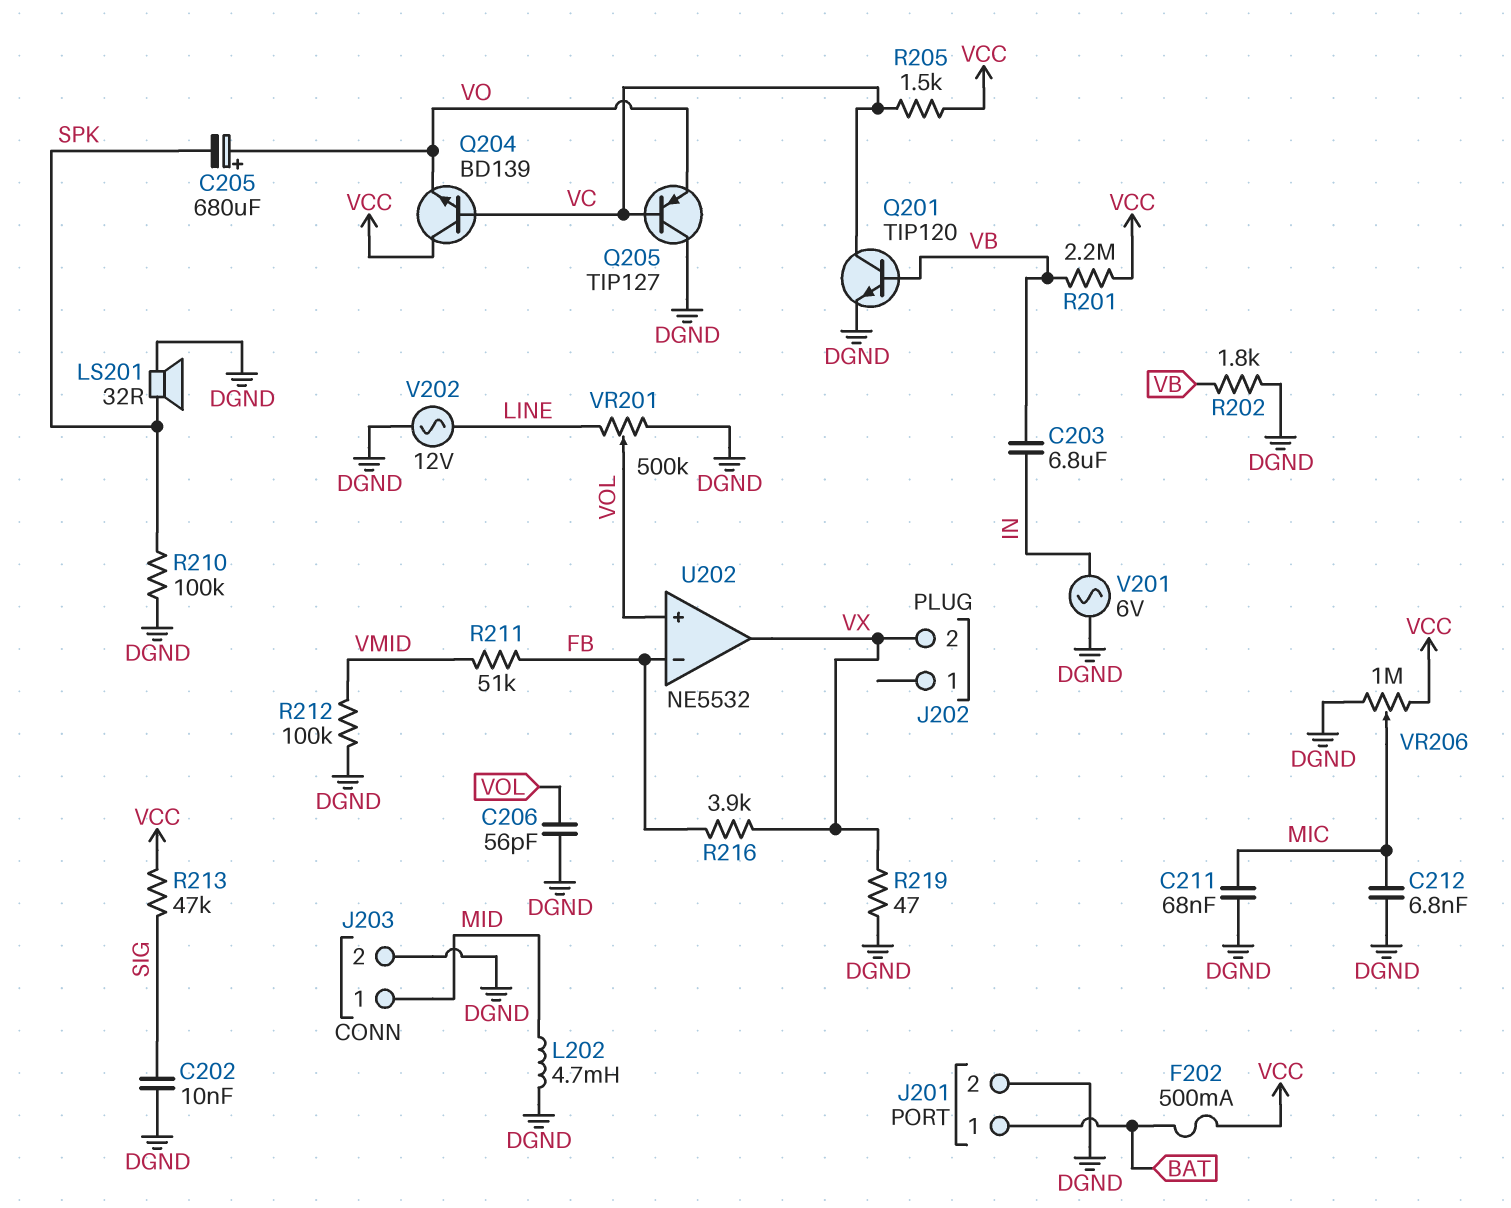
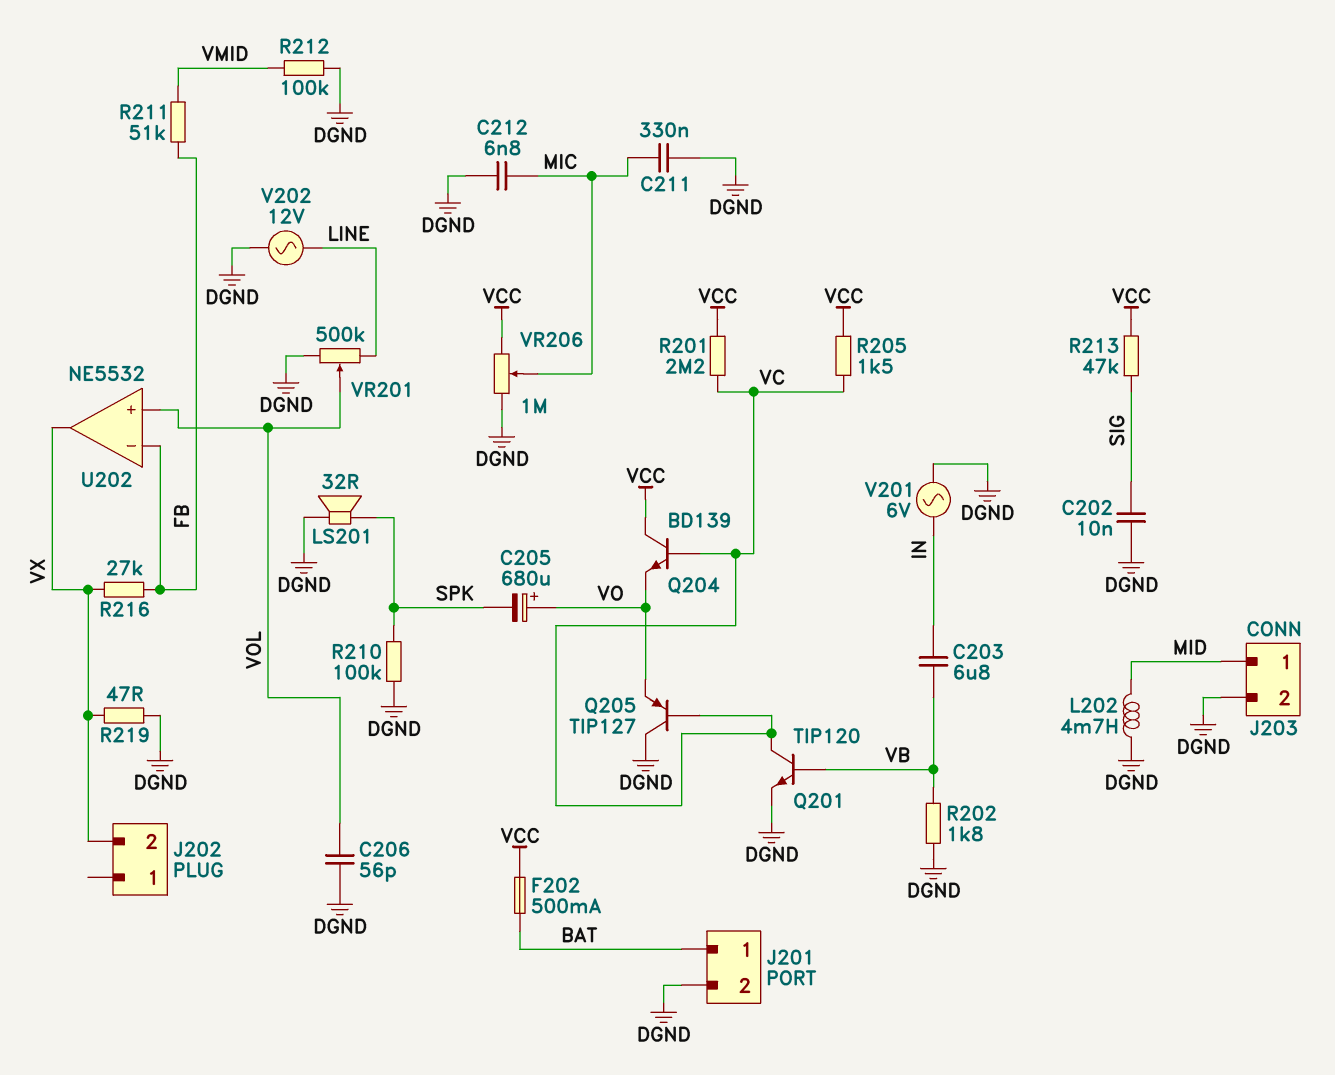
C211: 68nF (DGND, MIC) -> 330nF (DGND, MIC)
R201: 2.2M (VB, VCC) -> 2.2M (VC, VCC)
R216: 3.9k (FB, VX) -> 27k (FB, VX)

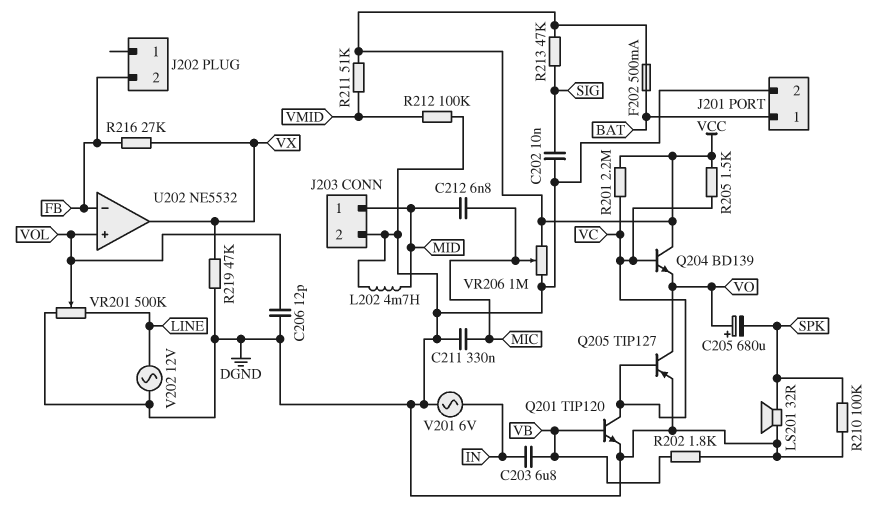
C206: 56pF (DGND, VOL) -> 12pF (DGND, VOL)
C212: 6.8nF (DGND, MIC) -> 6.8nF (MIC, MID)
J202 pin 2: VX -> FB
Q205: PNP TIP127 (B VC, C DGND, E VO) -> PNP TIP127 (B VC, C VO, E DGND)
R211: 51k (FB, VMID) -> 51k (VCC, VMID)
R219: 47 (DGND, VX) -> 47k (DGND, VX)

